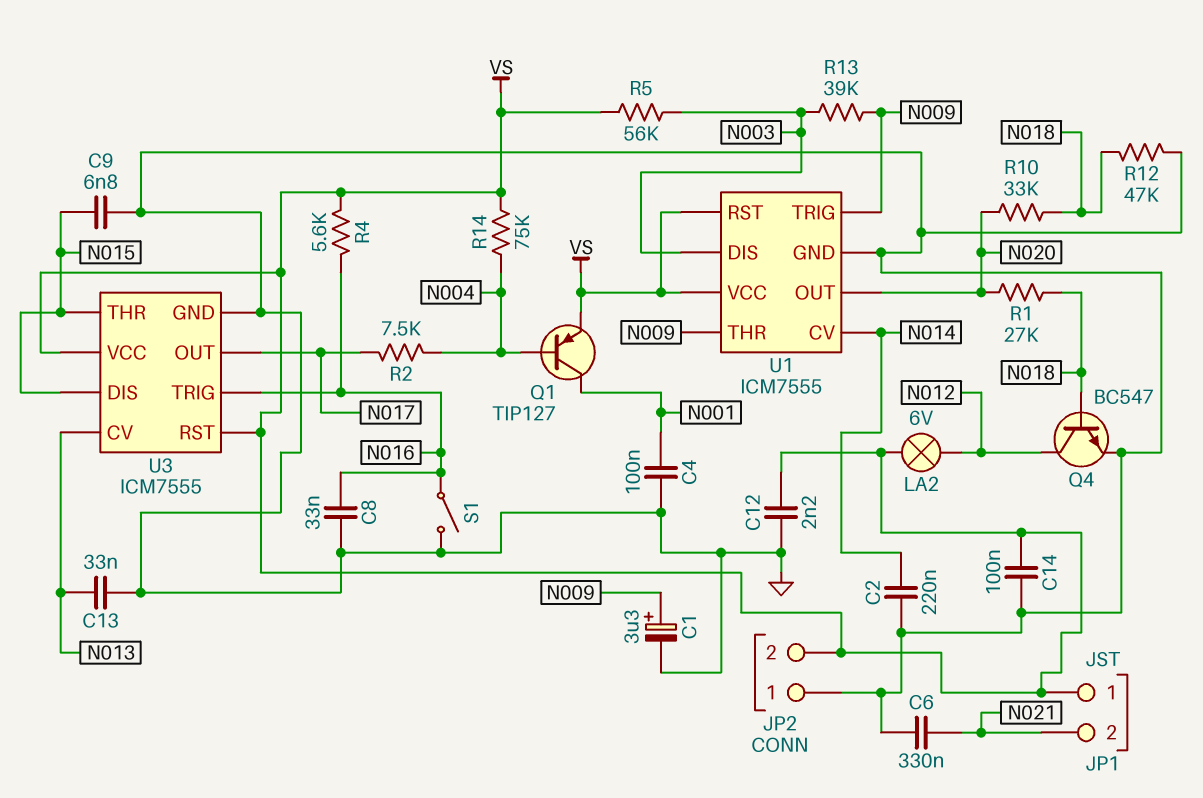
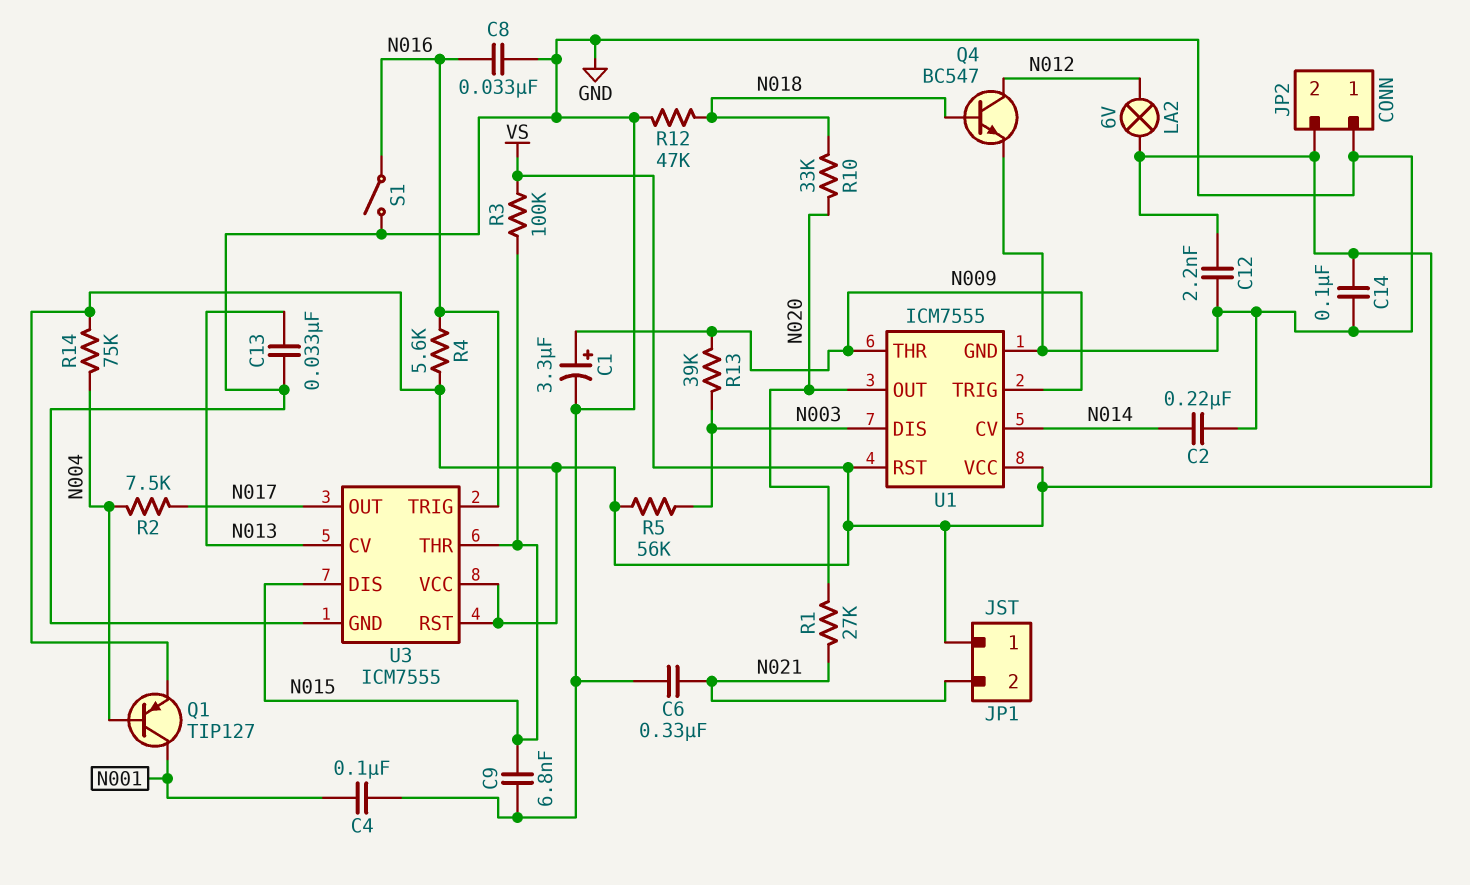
R1: 27k (N018, N020) -> 27k (N020, N021)
R3: none -> 100k (N015, VS)

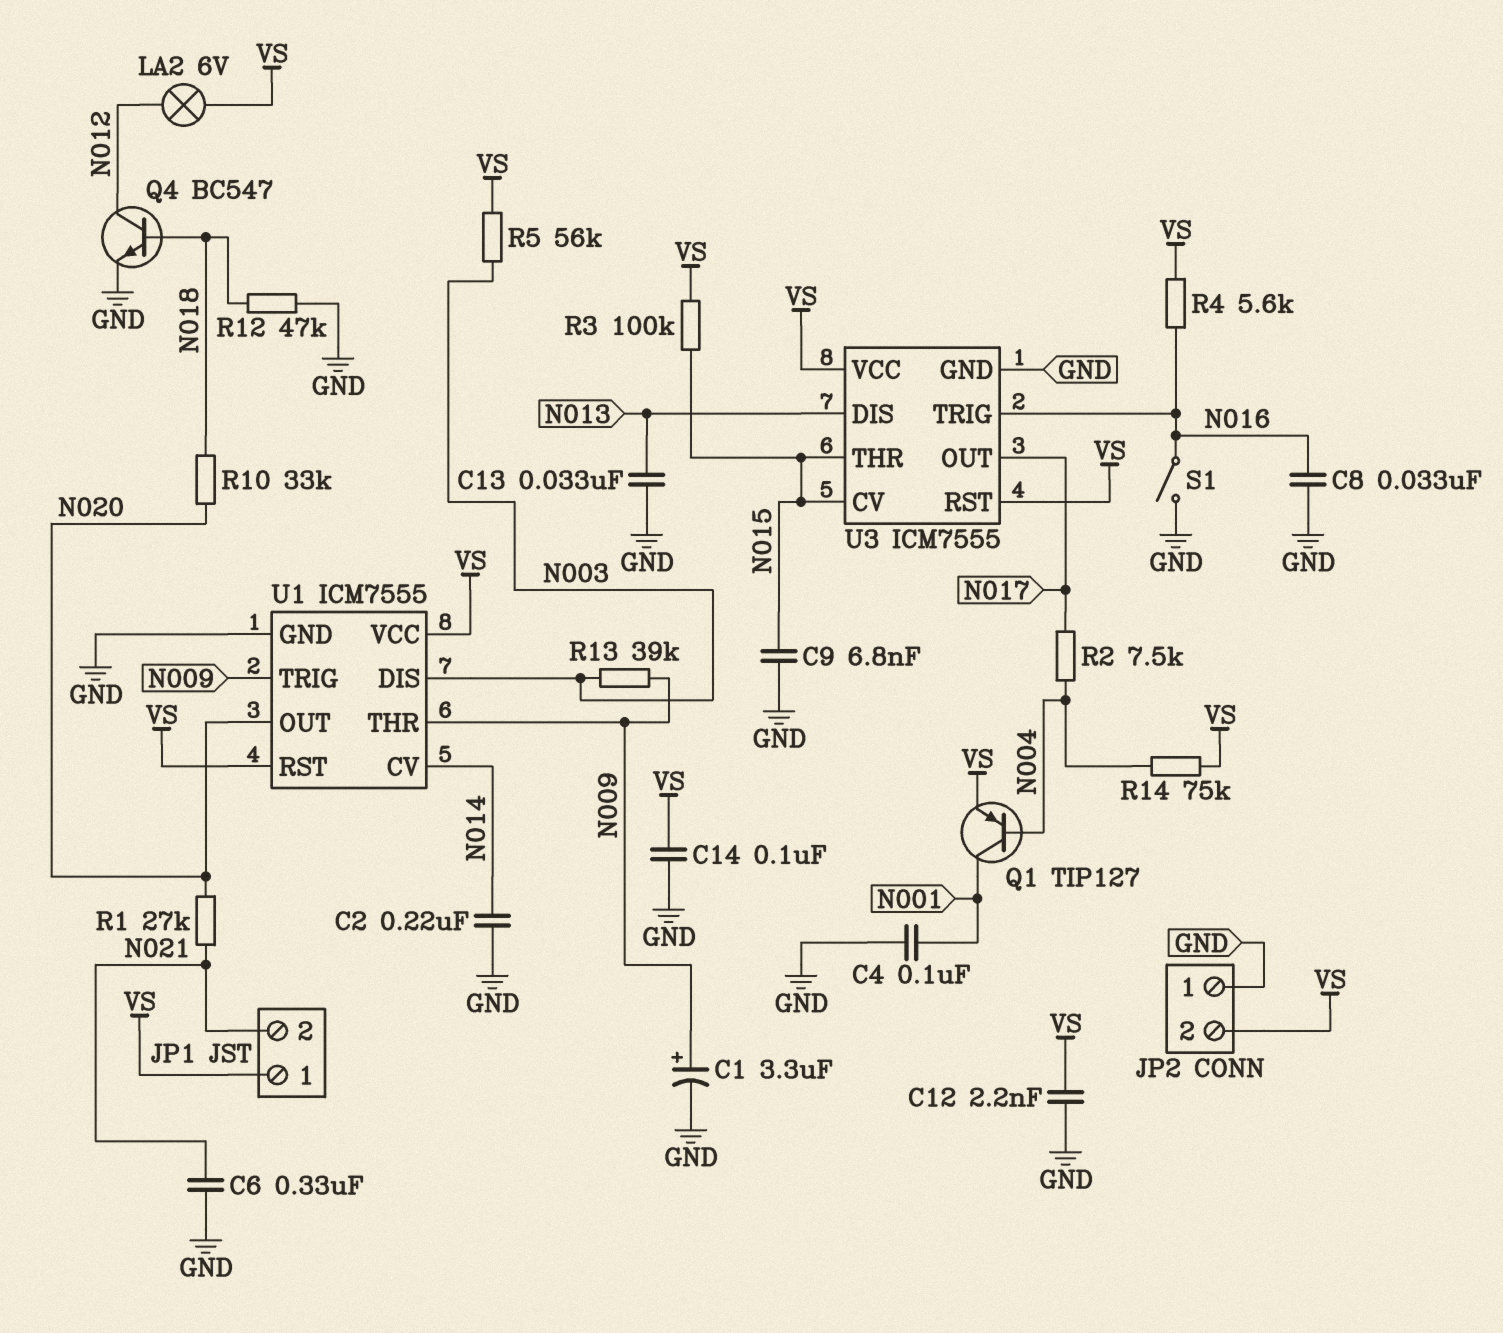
U3 pin CV: N013 -> N015
U3 pin DIS: N015 -> N013

